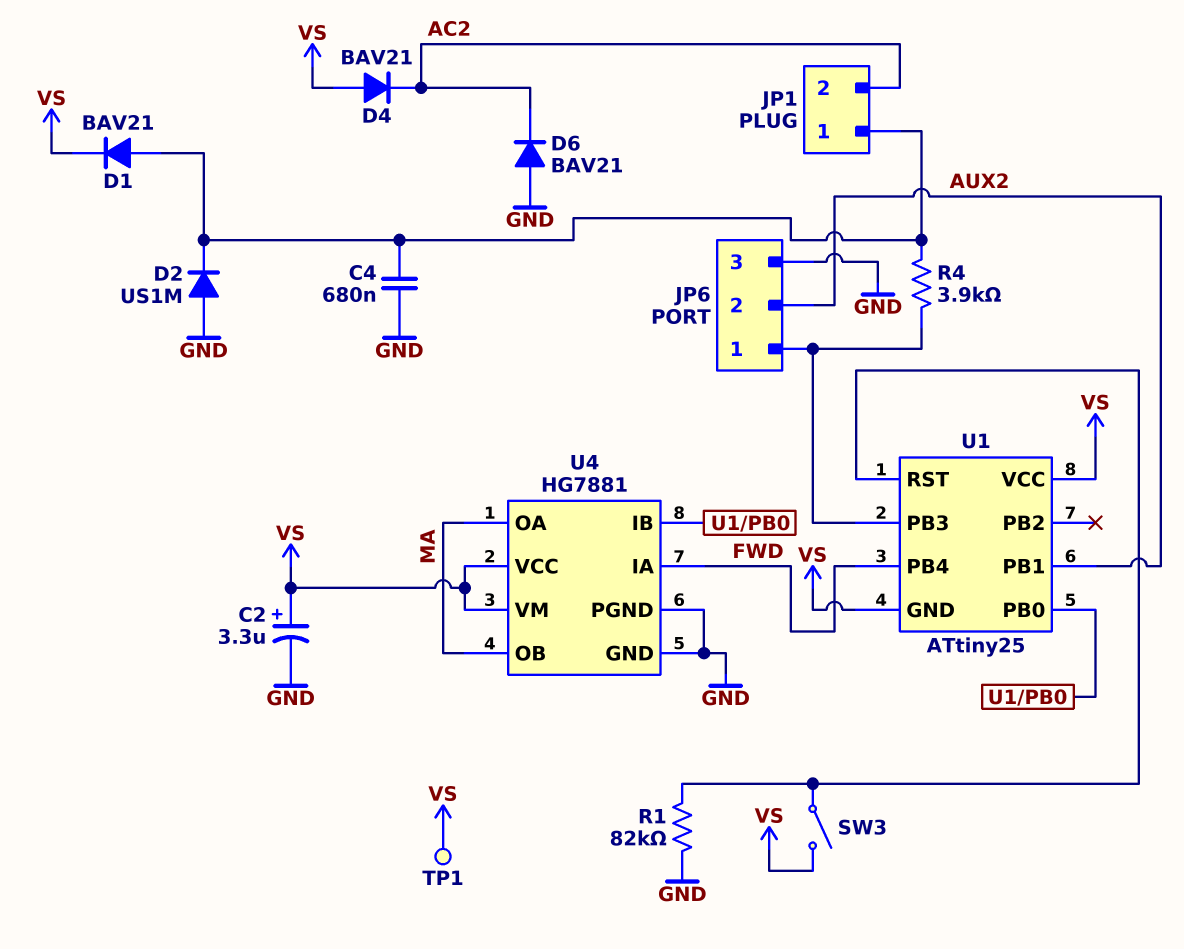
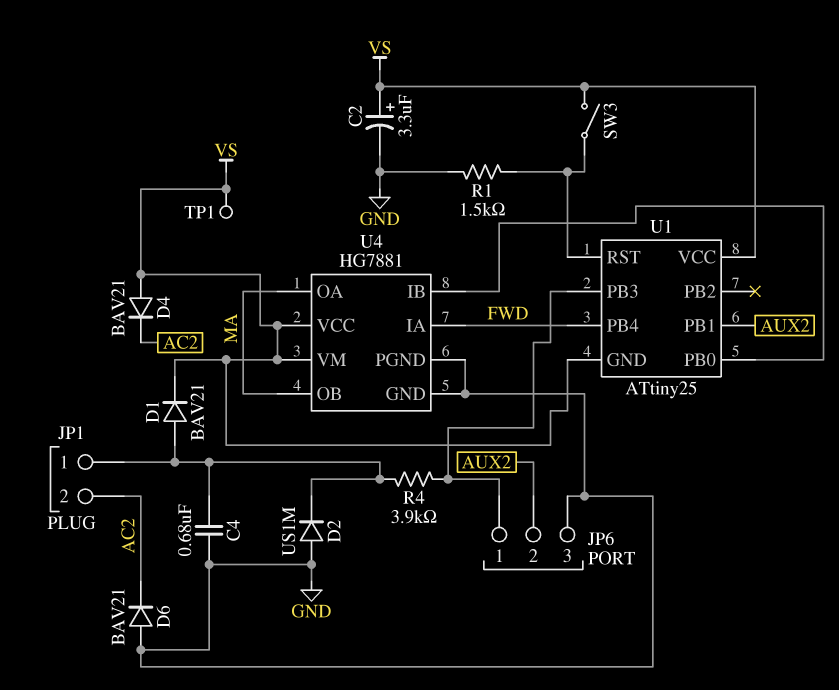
R1: 82k (GND, U1/RST) -> 1.5k (GND, U1/RST)

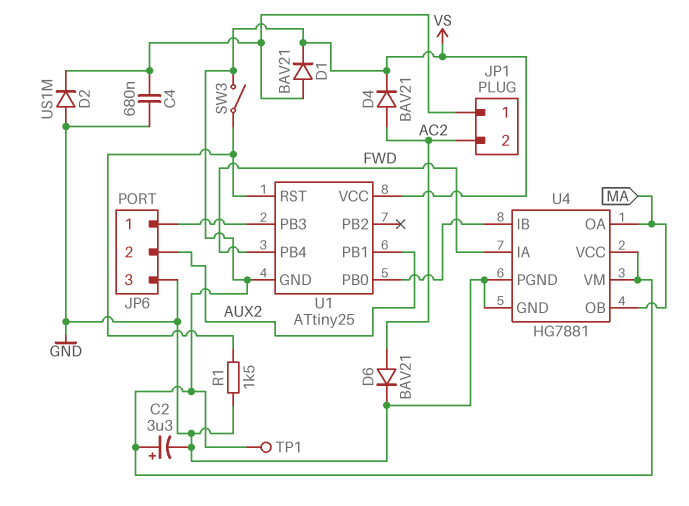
D4: diode BAV21 (A VS, K AC2) -> diode BAV21 (A AC2, K VS)
D6: diode BAV21 (A GND, K AC2) -> diode BAV21 (A AC2, K GND)
R4: 3.9k (JP1/1, JP6/1) -> none

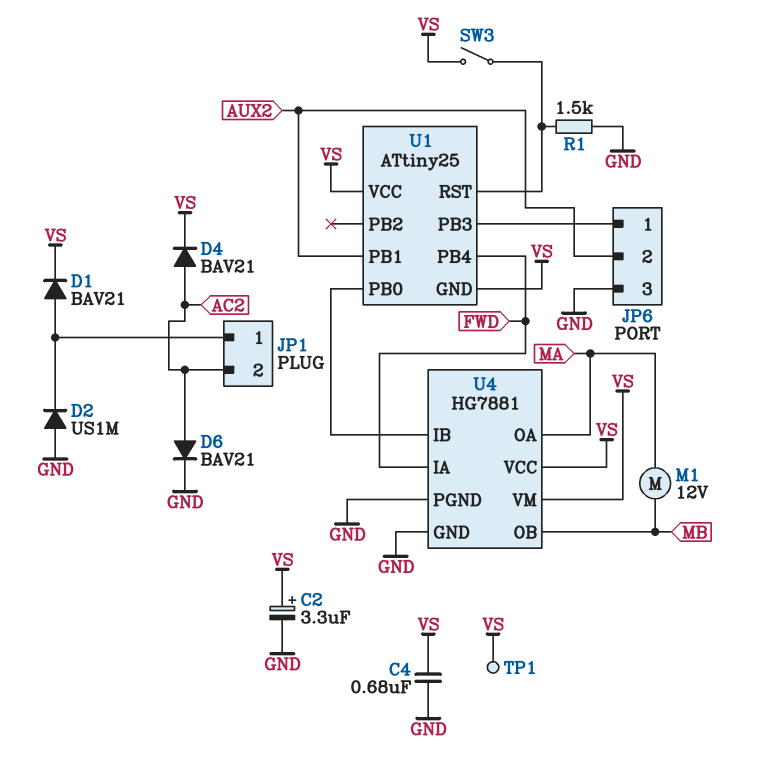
C4: 680nF (GND, JP1/1) -> 680nF (GND, VS)
M1: none -> motor 12V (MA, MB)
U4 pin OB: MA -> MB

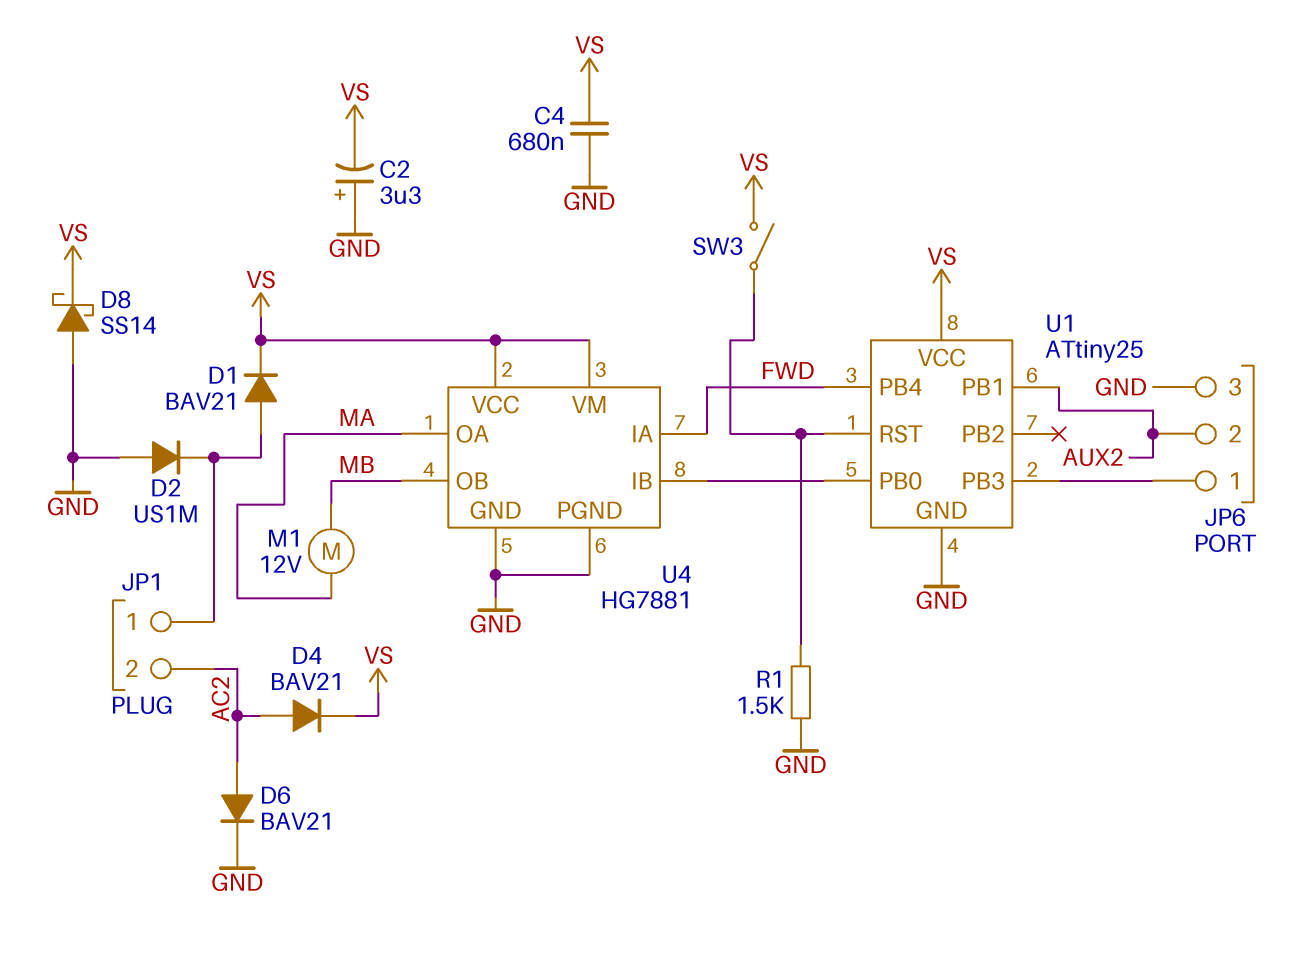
C2: 3.3uF (plus VS, minus GND) -> 3.3uF (plus GND, minus VS)
D8: none -> schottky SS14 (A GND, K VS)
TP1: test point (VS) -> none
U1 pin GND: VS -> GND

